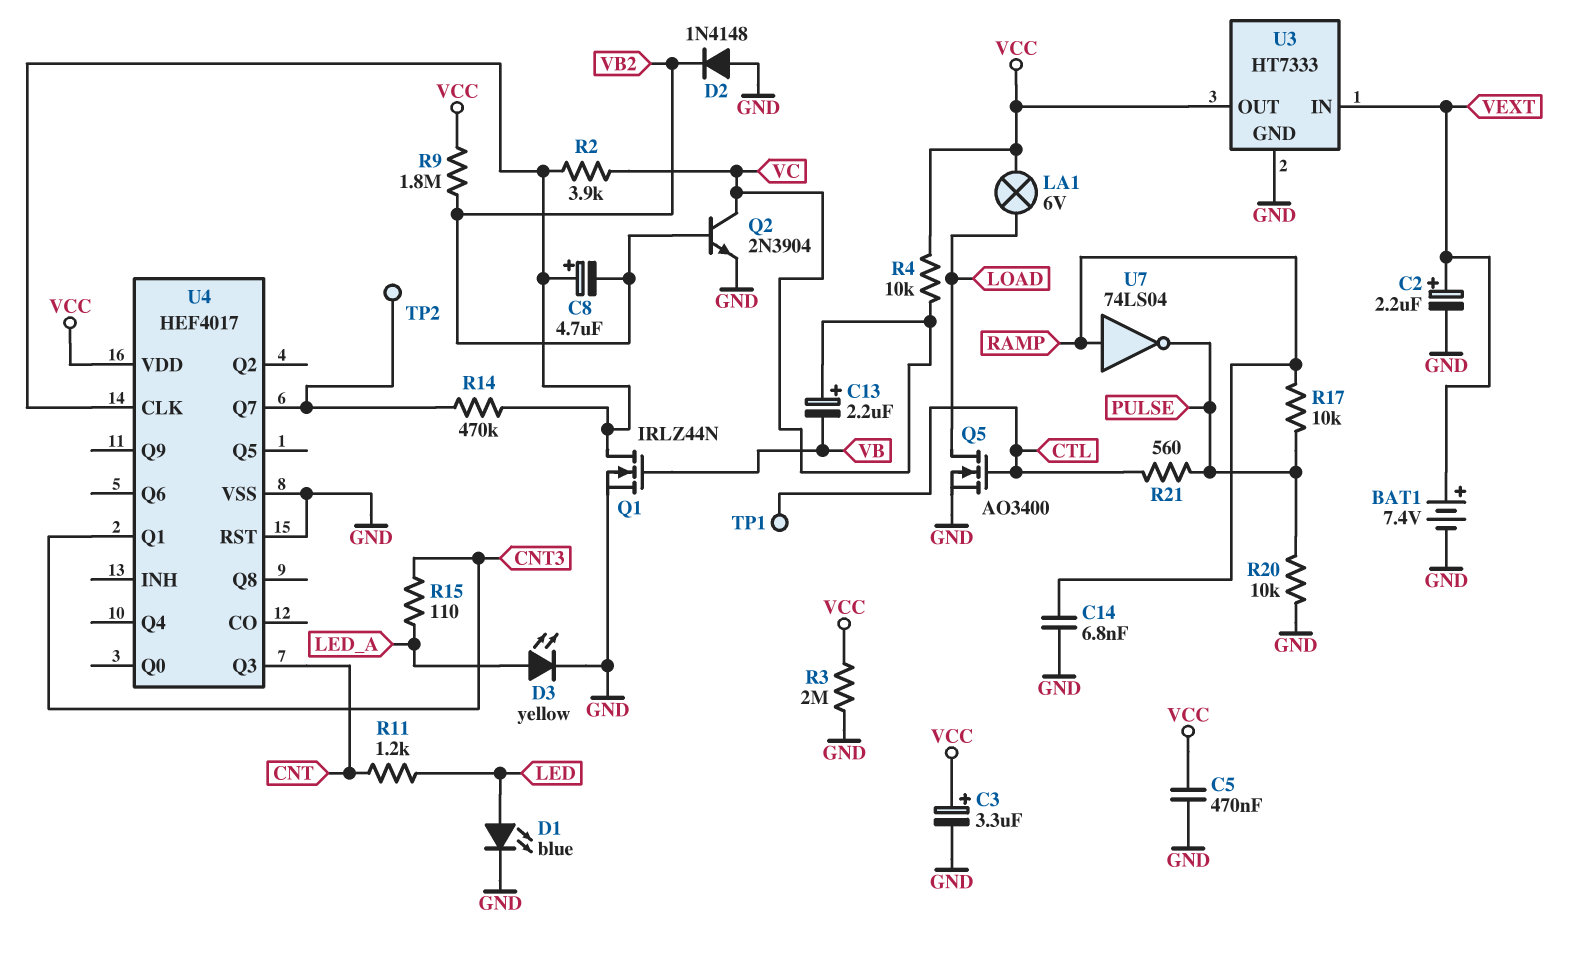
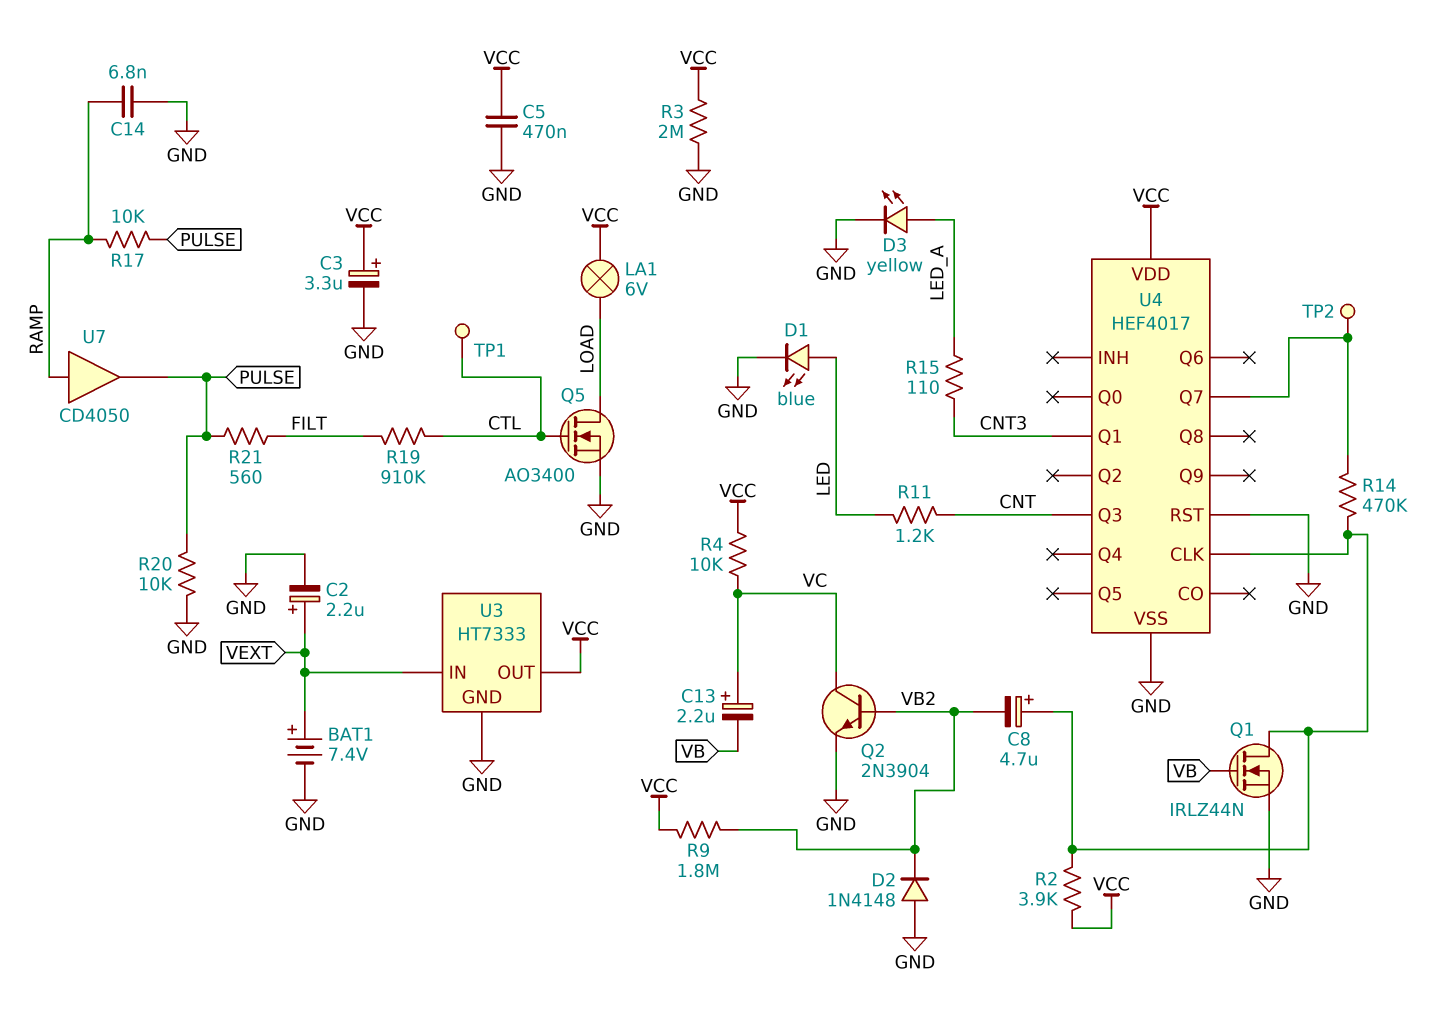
R2: 3.9k (U4/CLK, VC) -> 3.9k (U4/CLK, VCC)
R19: none -> 910k (CTL, FILT)
R21: 560 (CTL, PULSE) -> 560 (FILT, PULSE)
U7: NOT 74LS04 (in RAMP, out PULSE) -> buffer CD4050 (in RAMP, out PULSE)

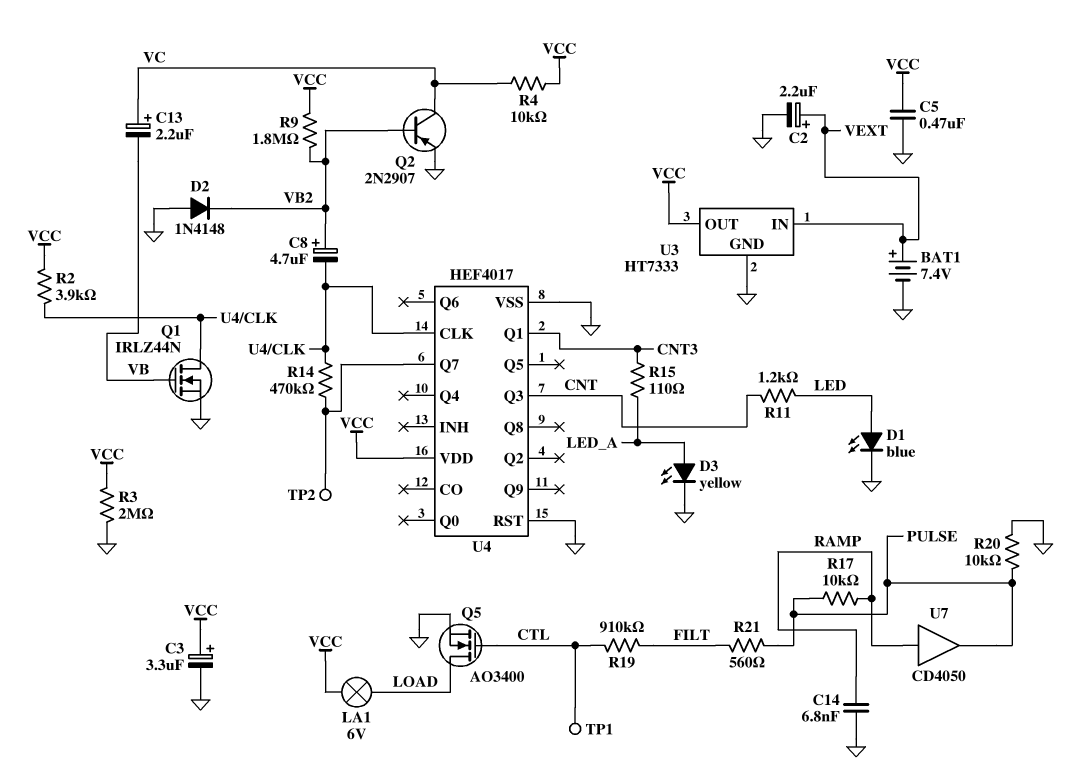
C8: 4.7uF (plus U4/CLK, minus VB2) -> 4.7uF (plus VB2, minus U4/CLK)
Q2: NPN 2N3904 (B VB2, C VC, E GND) -> PNP 2N2907 (B VB2, C VC, E GND)

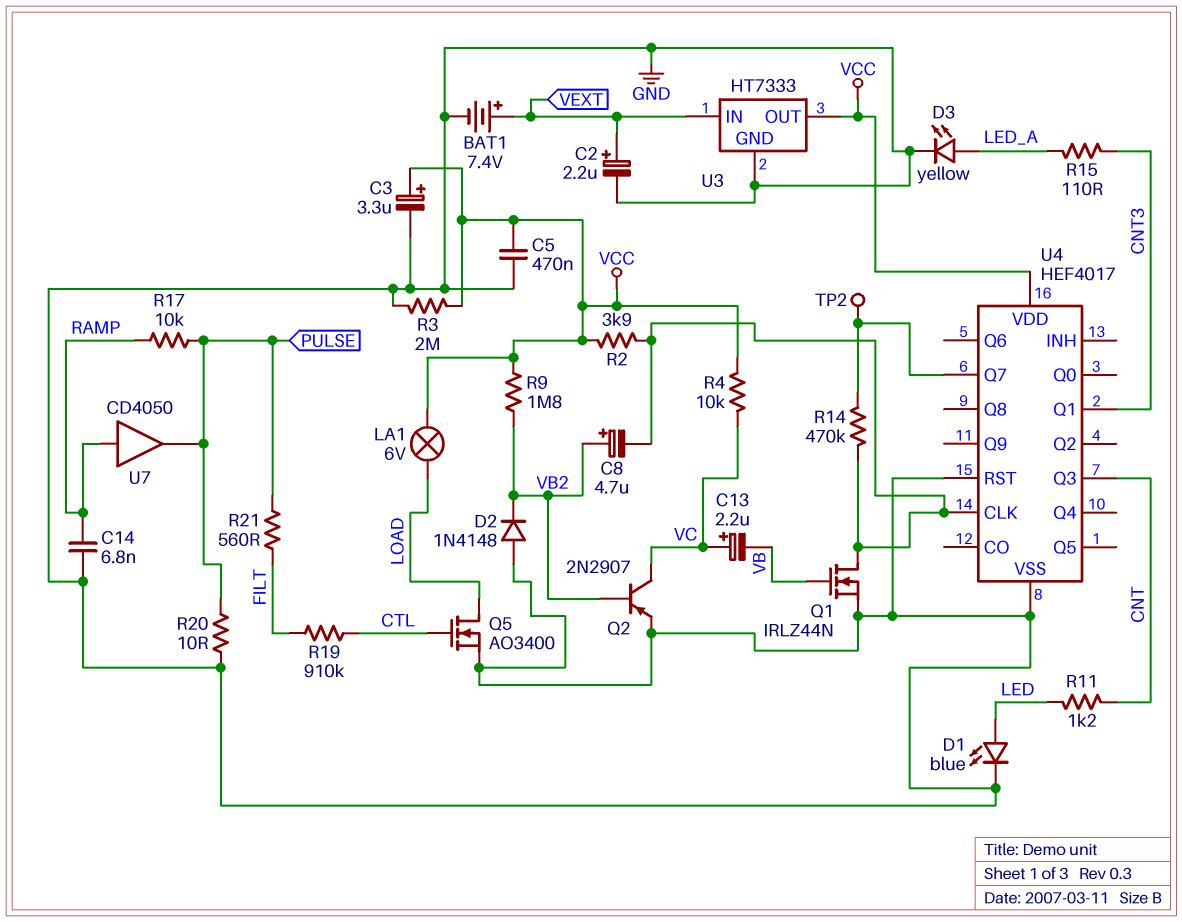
R20: 10k (GND, PULSE) -> 10 (GND, PULSE)
TP1: test point (CTL) -> none

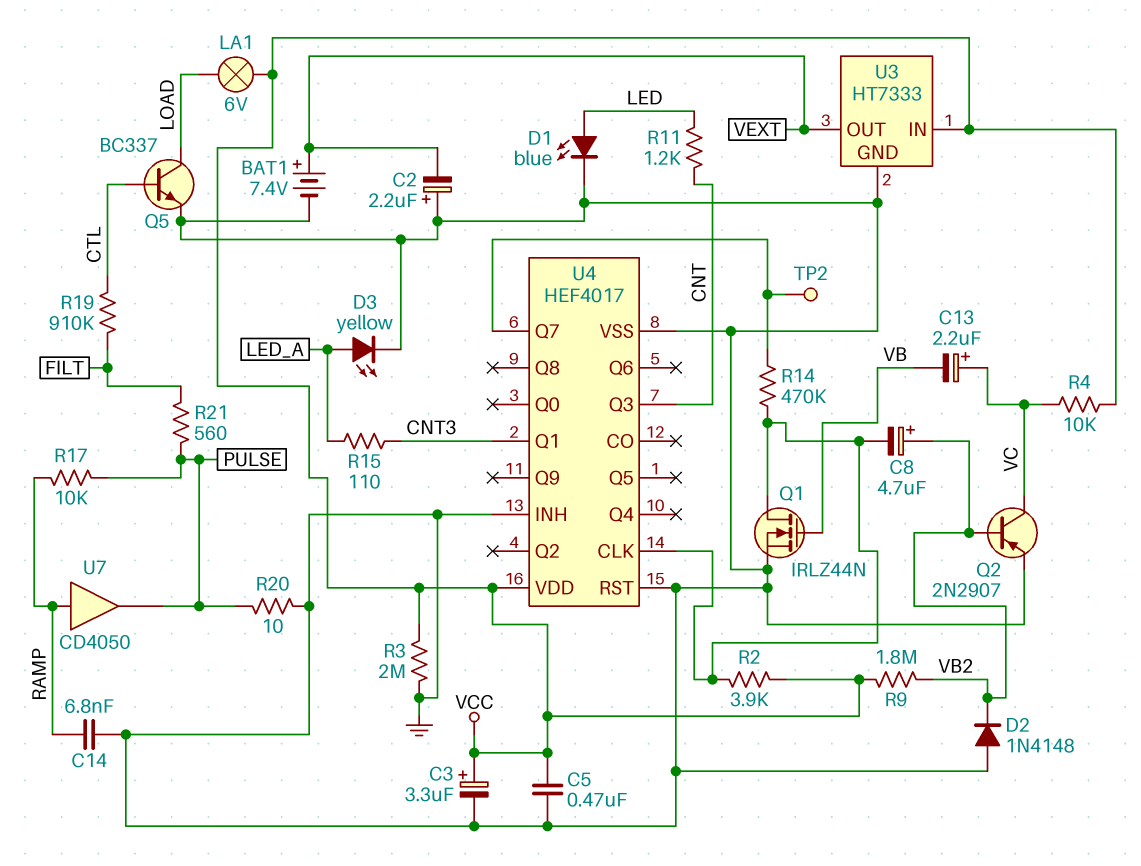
C2: 2.2uF (plus VEXT, minus GND) -> 2.2uF (plus GND, minus VEXT)
Q5: NMOS AO3400 (G CTL, D LOAD, S GND) -> NPN BC337 (B CTL, C LOAD, E GND)
U3 pin IN: VEXT -> VCC
U3 pin OUT: VCC -> VEXT
U4 pin INH: none -> GND

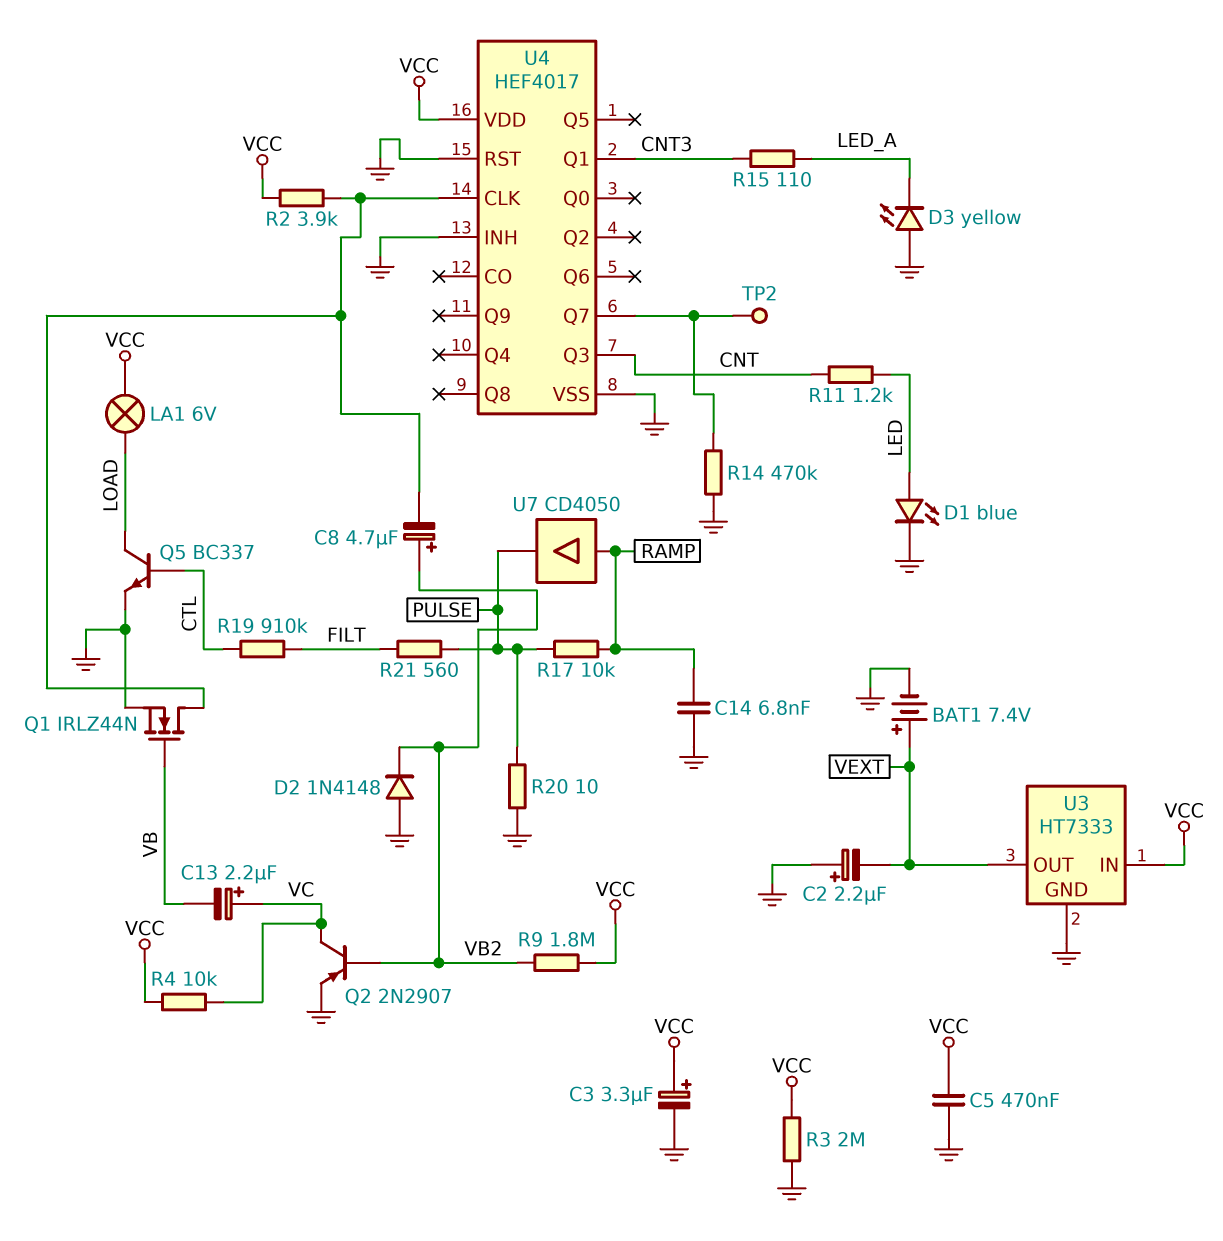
D3: LED yellow (A LED_A, K GND) -> LED yellow (A GND, K LED_A)
R14: 470k (U4/CLK, U4/Q7) -> 470k (GND, U4/Q7)

